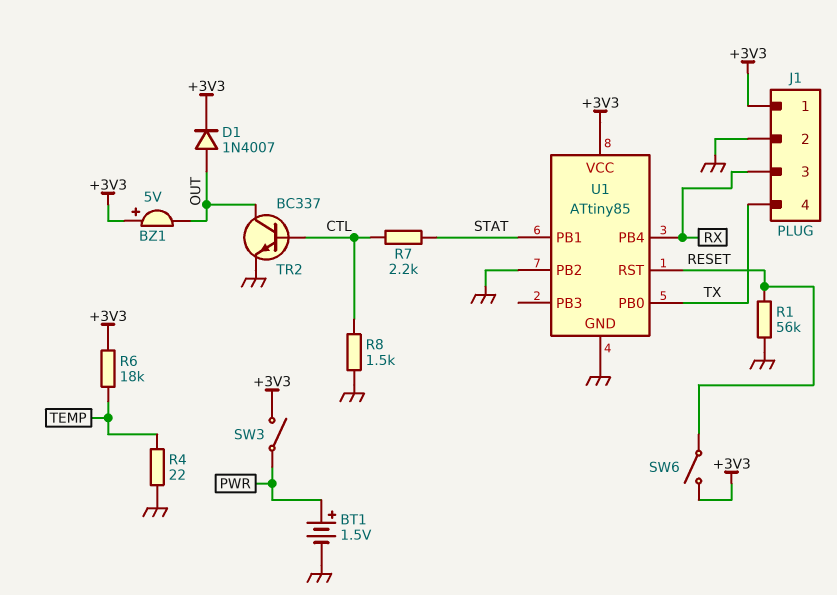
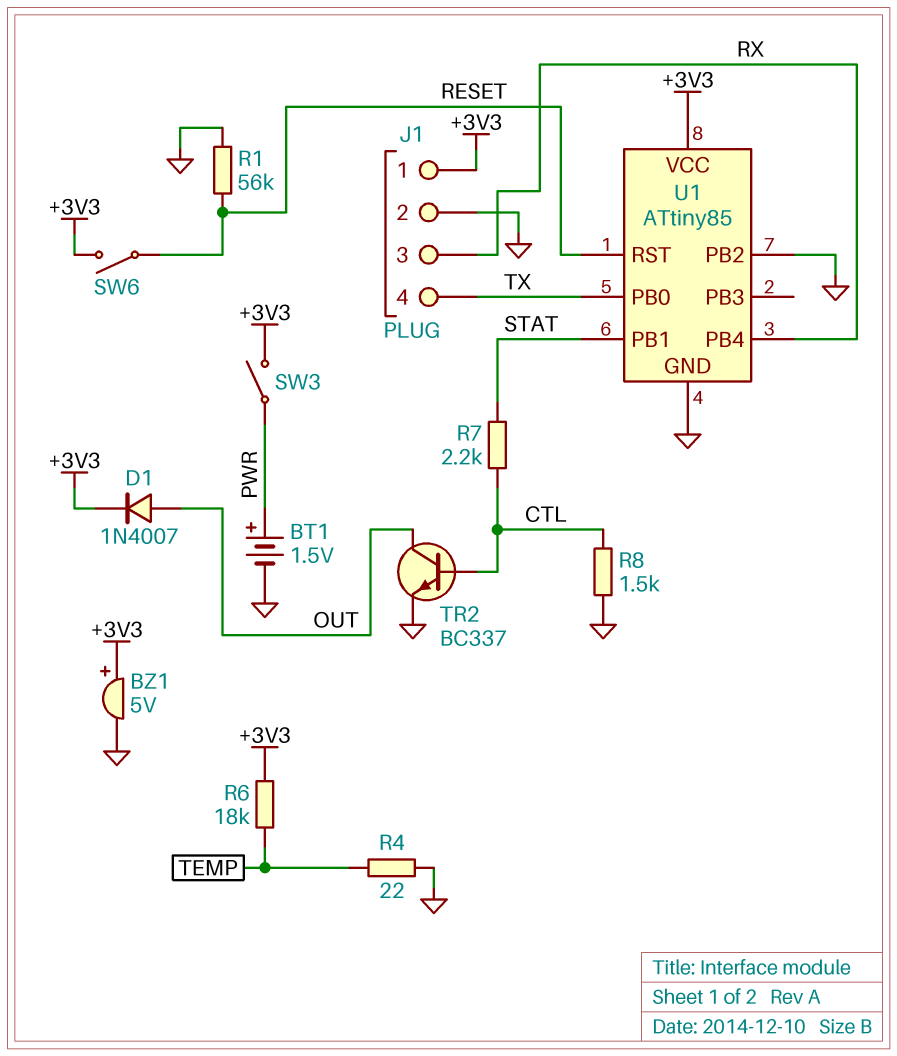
BZ1: buzzer 5V (plus +3V3, minus OUT) -> buzzer 5V (plus +3V3, minus GND)

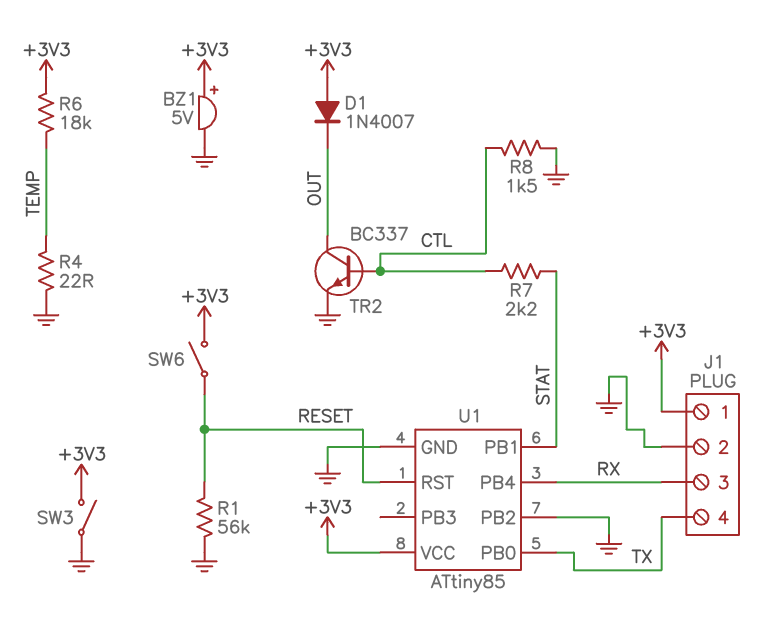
BT1: 1.5V (plus PWR, minus GND) -> none
D1: diode 1N4007 (A OUT, K +3V3) -> diode 1N4007 (A +3V3, K OUT)
SW3: switch (+3V3, PWR) -> switch (+3V3, GND)

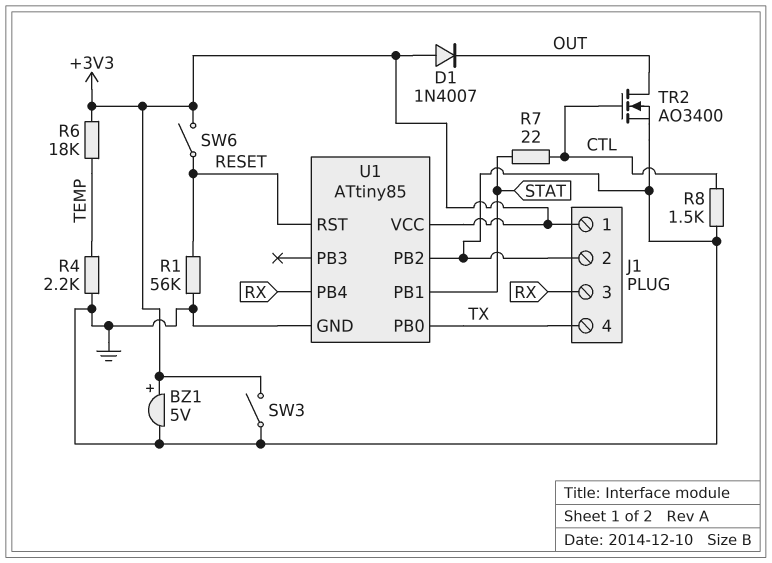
R4: 22 (GND, TEMP) -> 2.2k (GND, TEMP)
R7: 2.2k (CTL, STAT) -> 22 (CTL, STAT)
TR2: NPN BC337 (B CTL, C OUT, E GND) -> NMOS AO3400 (G CTL, D OUT, S GND)

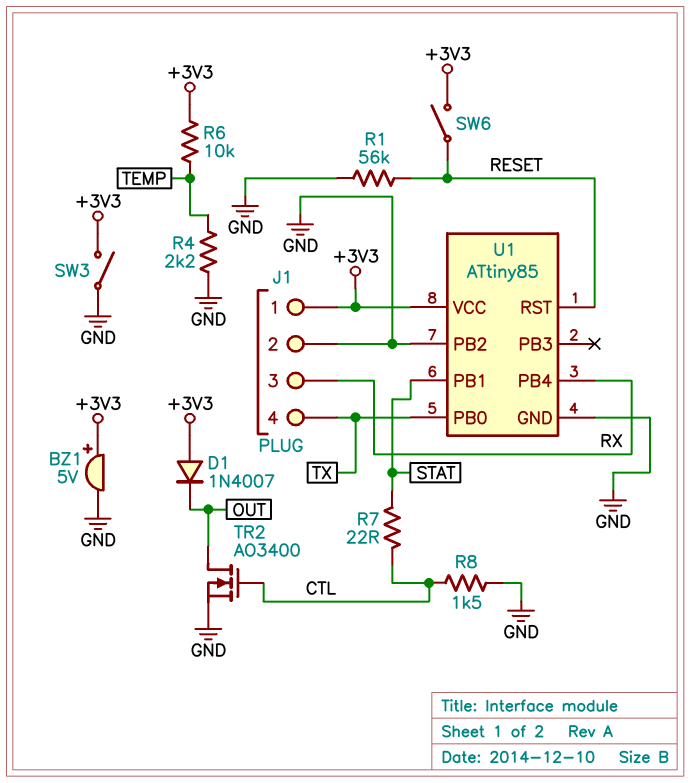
R6: 18k (+3V3, TEMP) -> 10k (+3V3, TEMP)

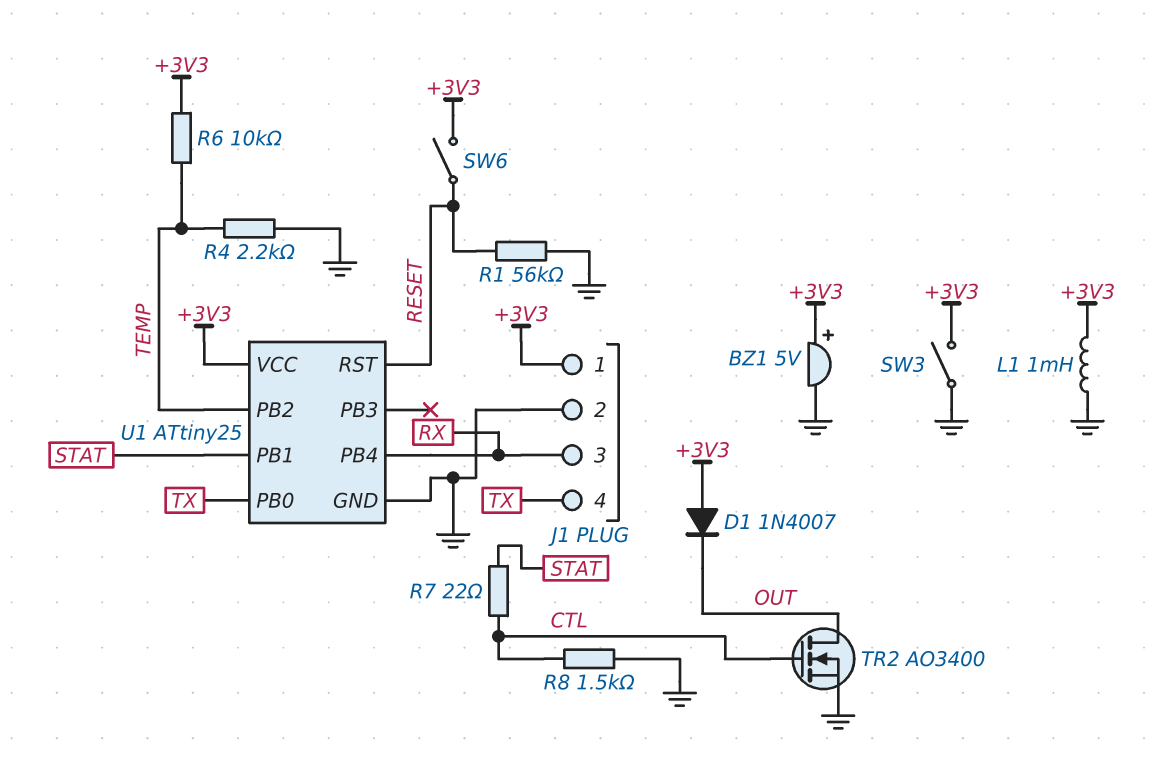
L1: none -> 1mH (+3V3, GND)
U1: ATtiny85 -> ATtiny25
U1 pin PB2: GND -> TEMP

